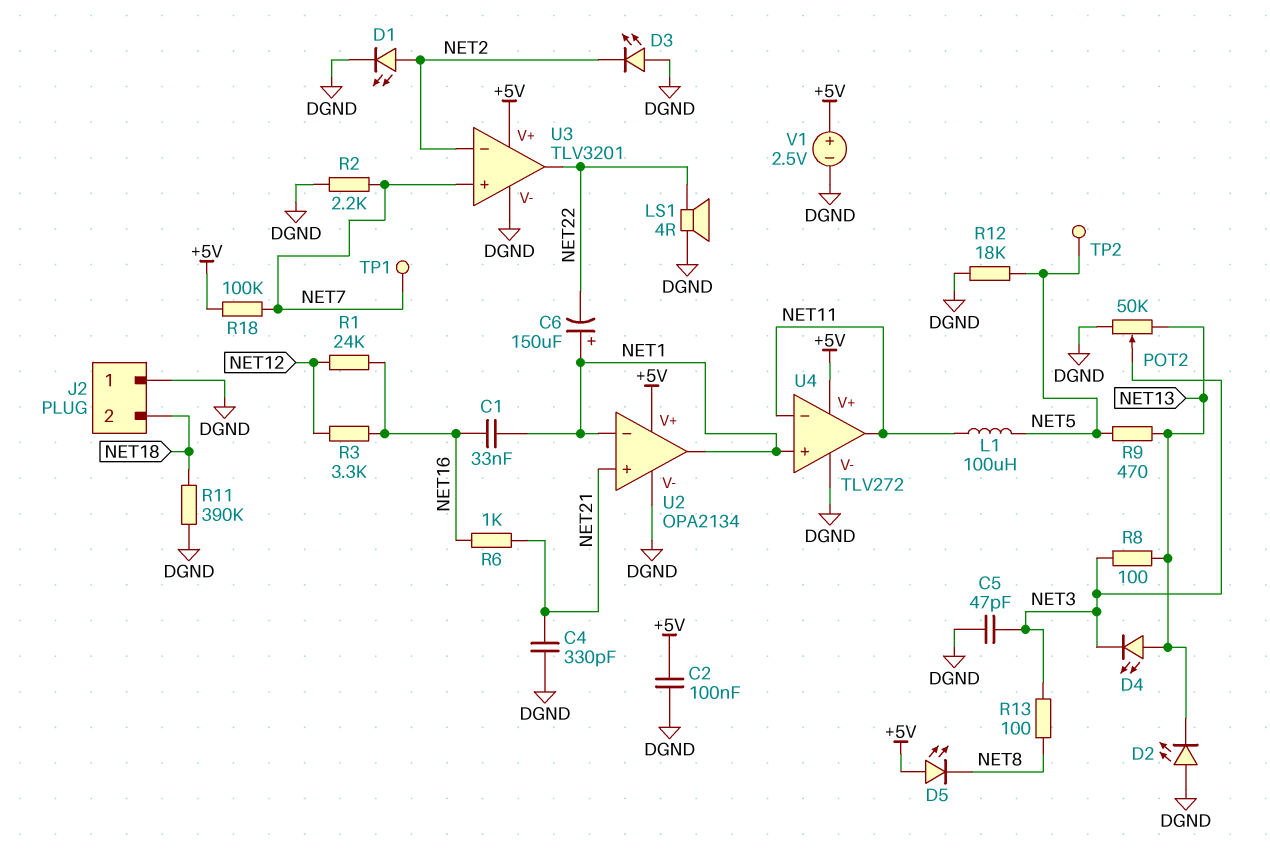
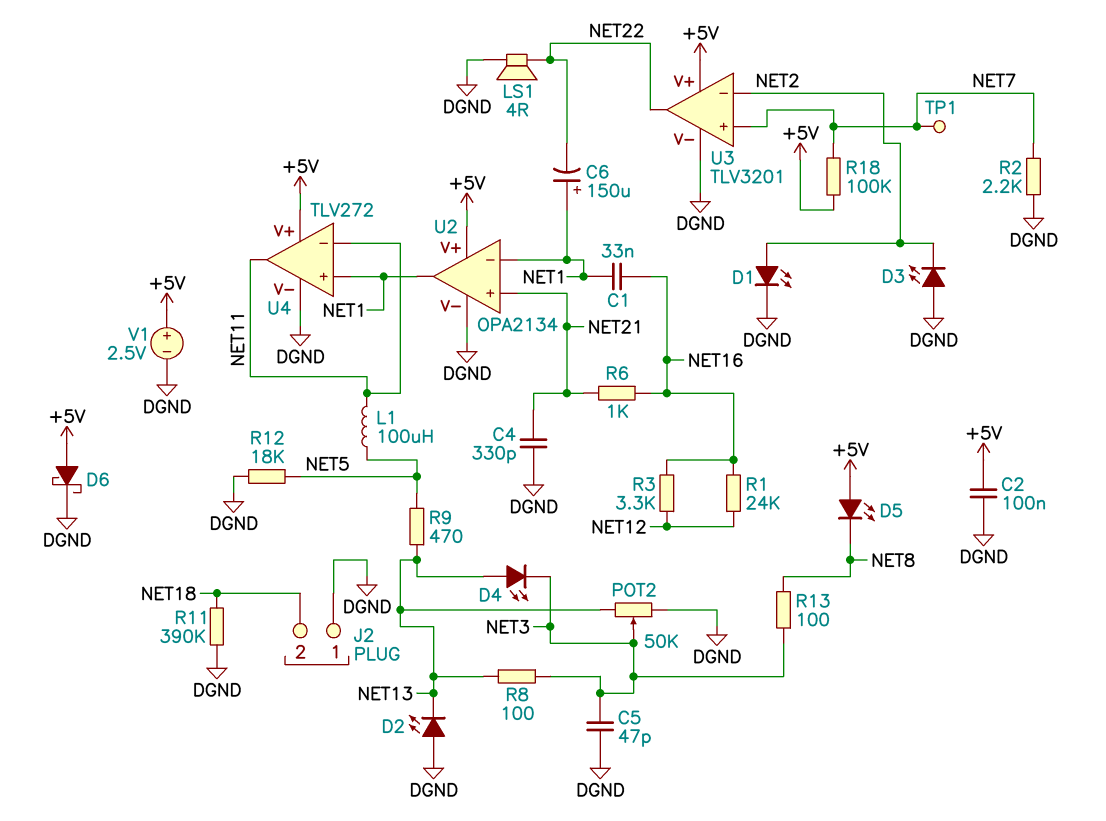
D6: none -> schottky (A +5V, K DGND)
TP2: test point (NET5) -> none

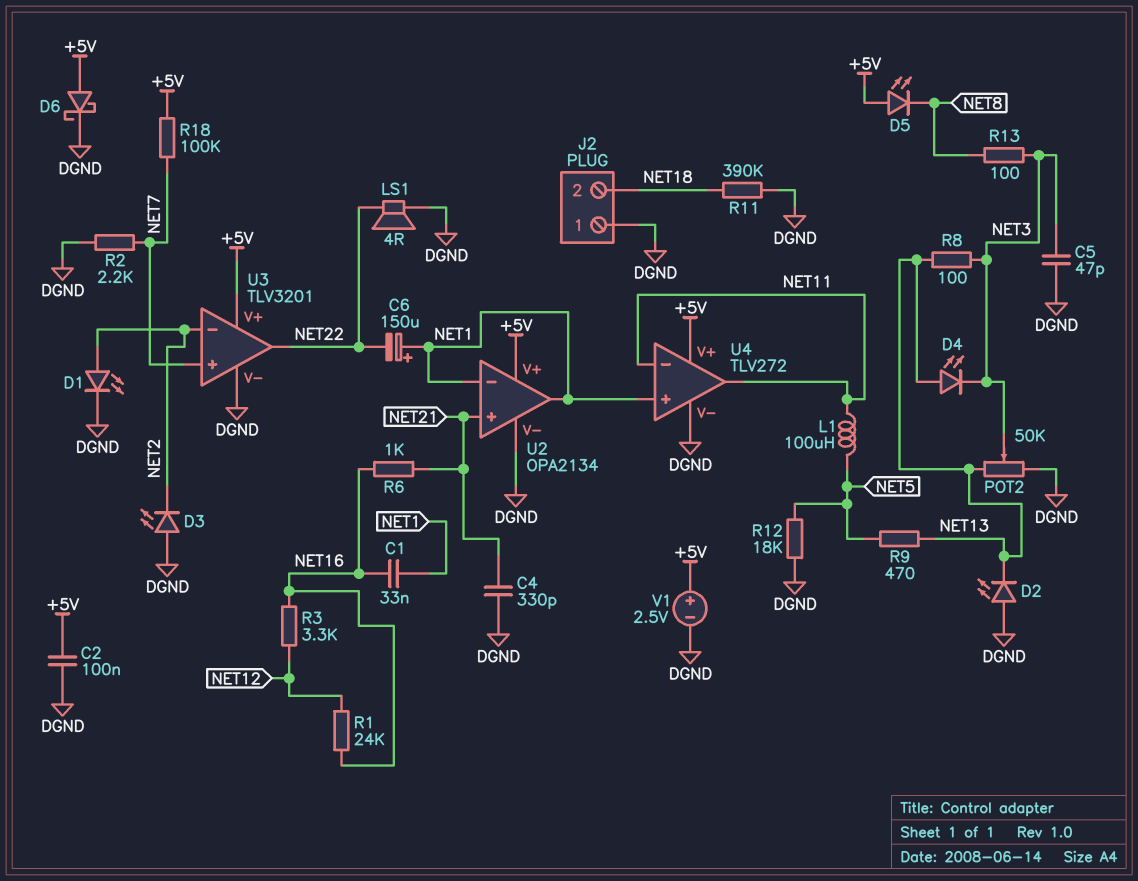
TP1: test point (NET7) -> none

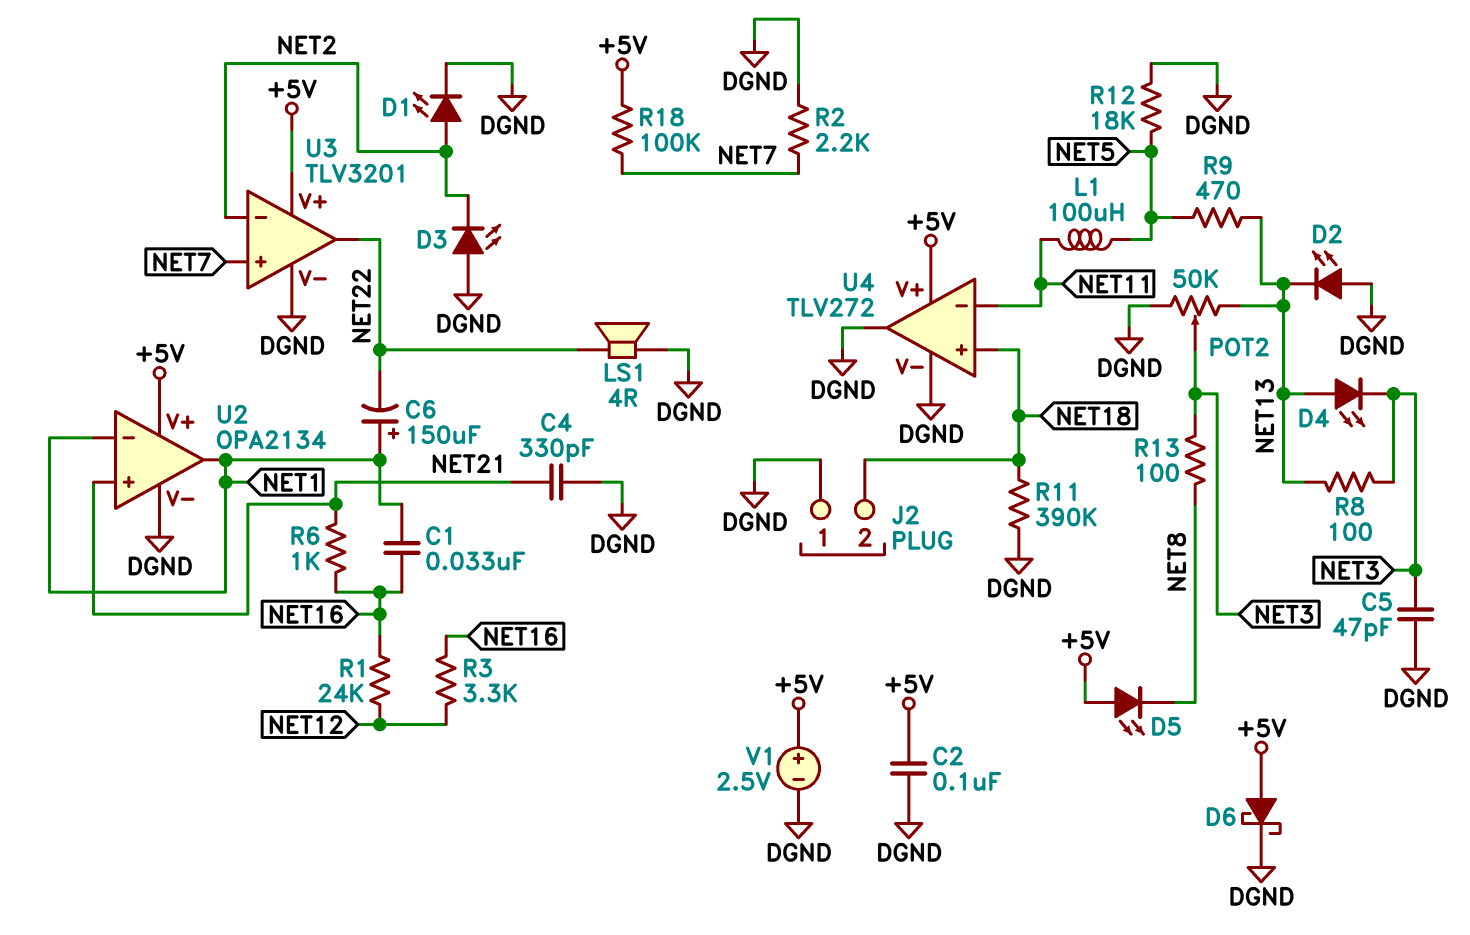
U4 pin in+: NET1 -> NET18
U4 pin out: NET11 -> DGND

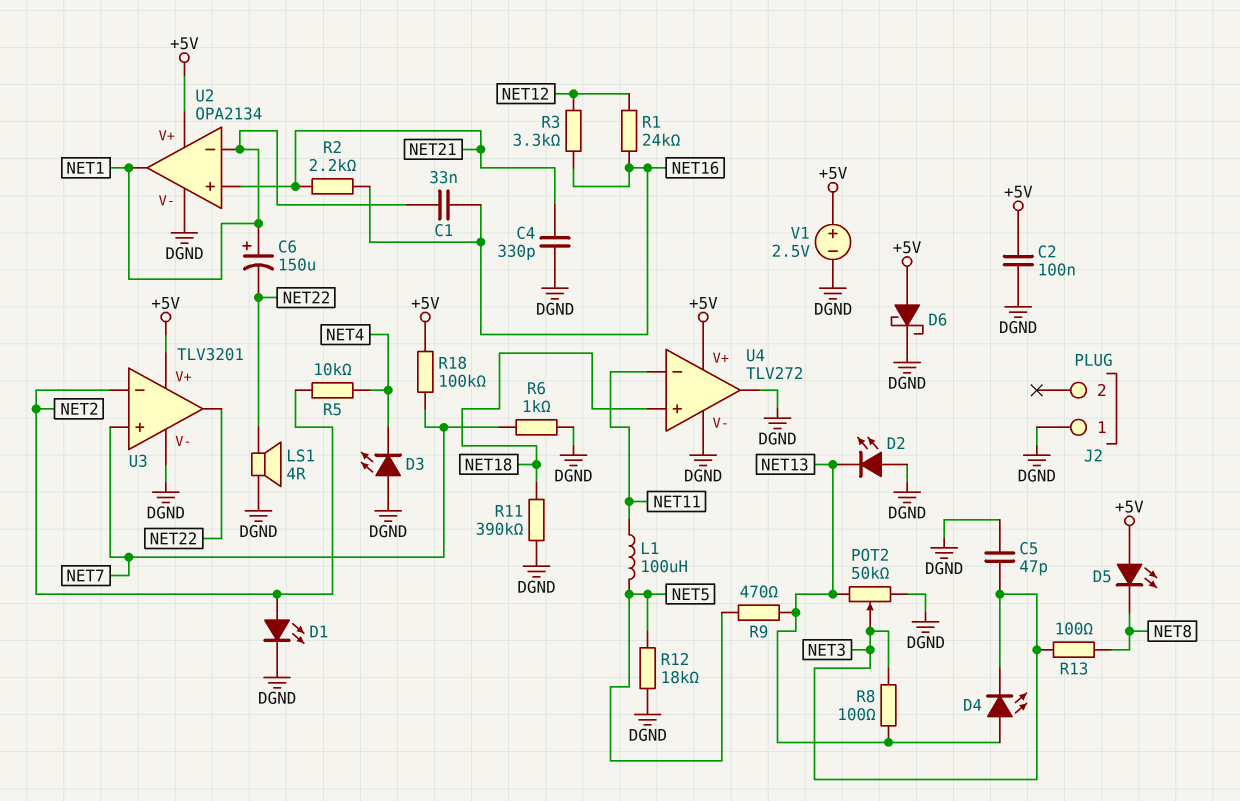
D3: LED (A DGND, K NET2) -> LED (A DGND, K NET4)
J2 pin 2: NET18 -> none
R2: 2.2k (DGND, NET7) -> 2.2k (NET16, NET21)
R5: none -> 10k (NET2, NET4)
R6: 1k (NET16, NET21) -> 1k (DGND, NET7)

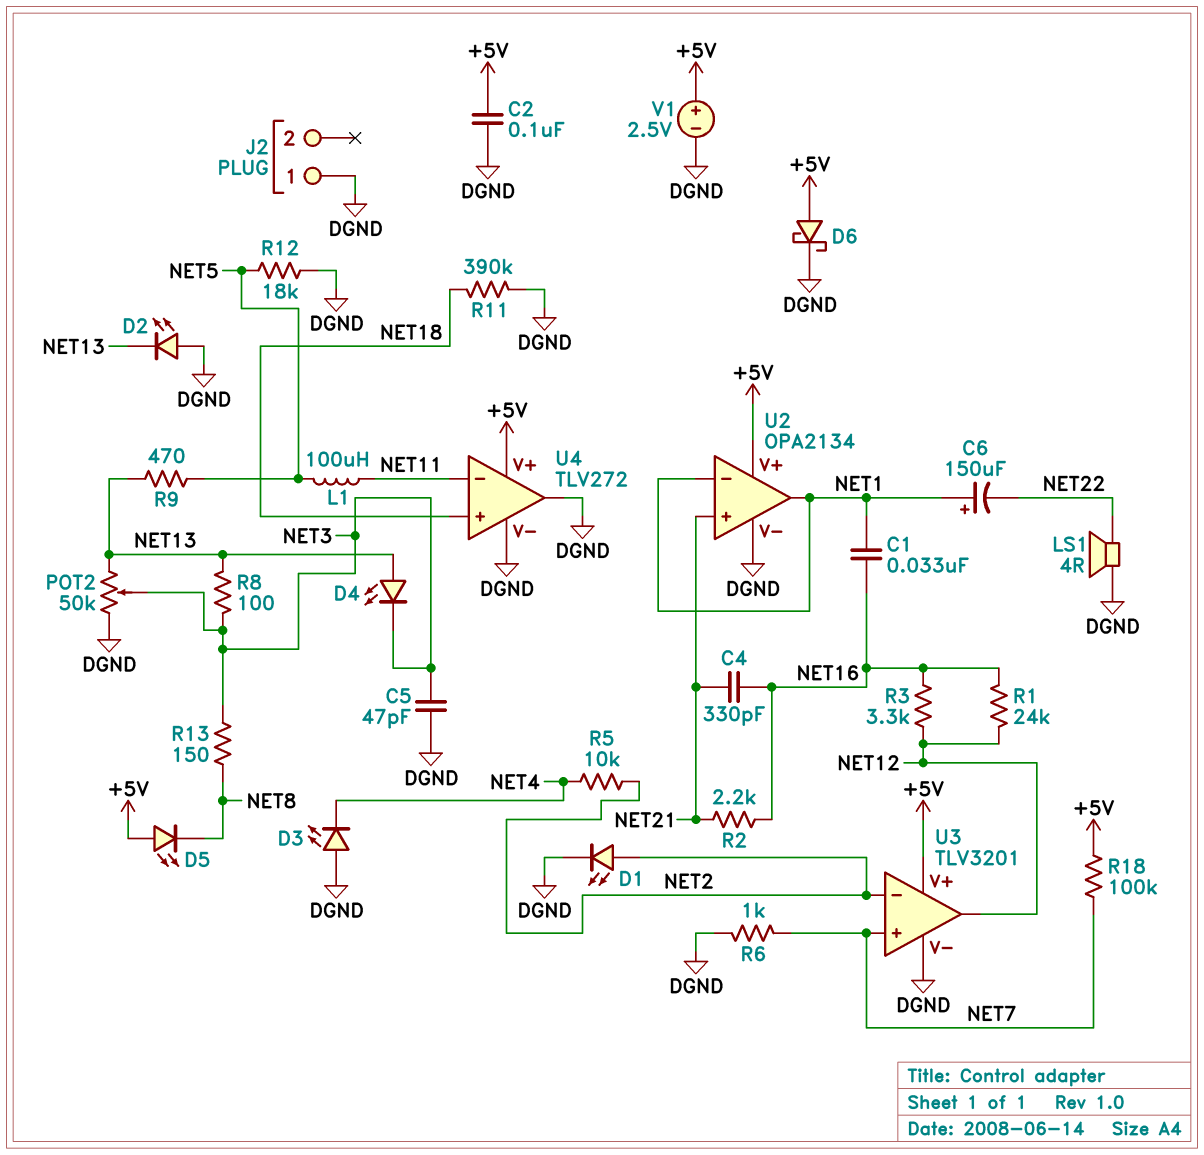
C4: 330pF (DGND, NET21) -> 330pF (NET16, NET21)
R13: 100 (NET3, NET8) -> 150 (NET3, NET8)
U3 pin out: NET22 -> NET12

